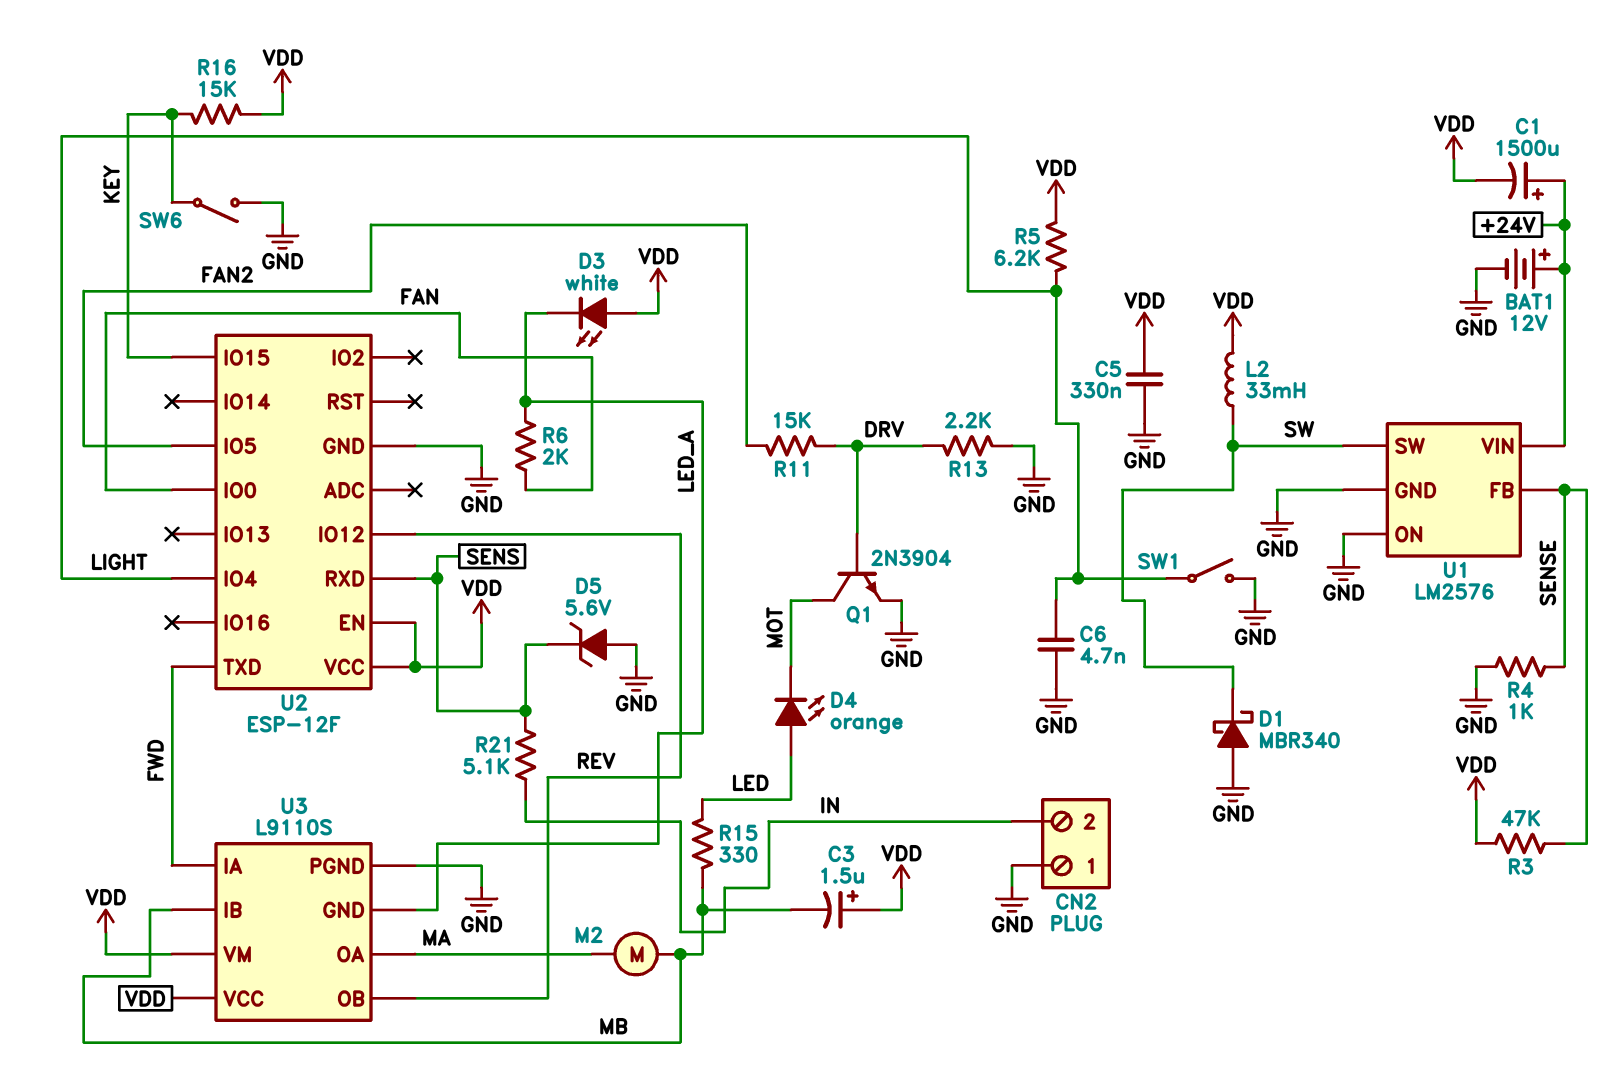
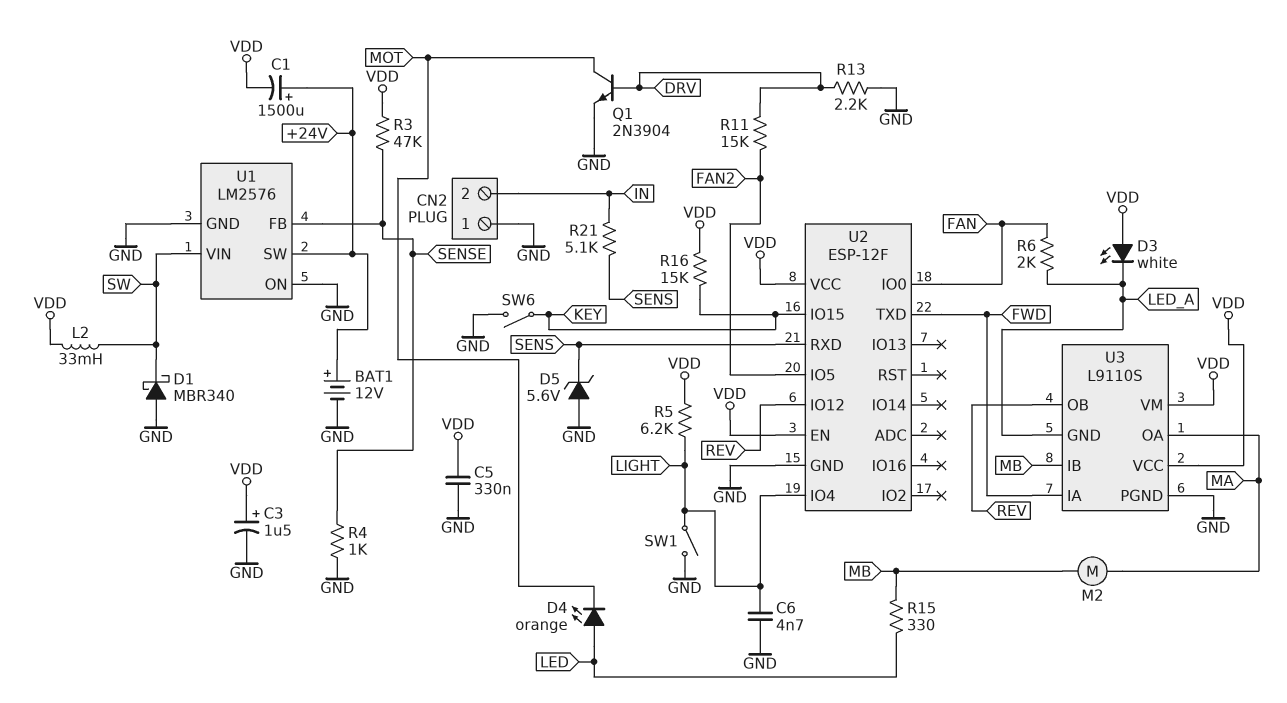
C3: 1.5uF (plus VDD, minus MB) -> 1.5uF (plus VDD, minus GND)
U1 pin SW: SW -> +24V
U1 pin VIN: +24V -> SW

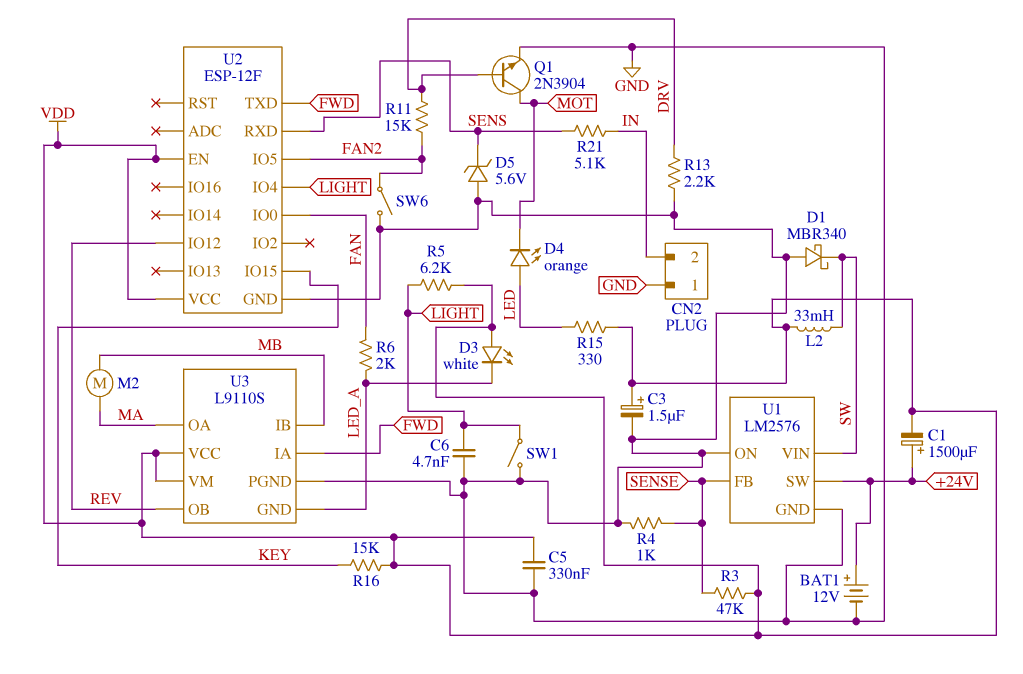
R15: 330 (LED, MB) -> 330 (LED, VDD)
SW6: switch (GND, KEY) -> switch (FAN2, GND)

